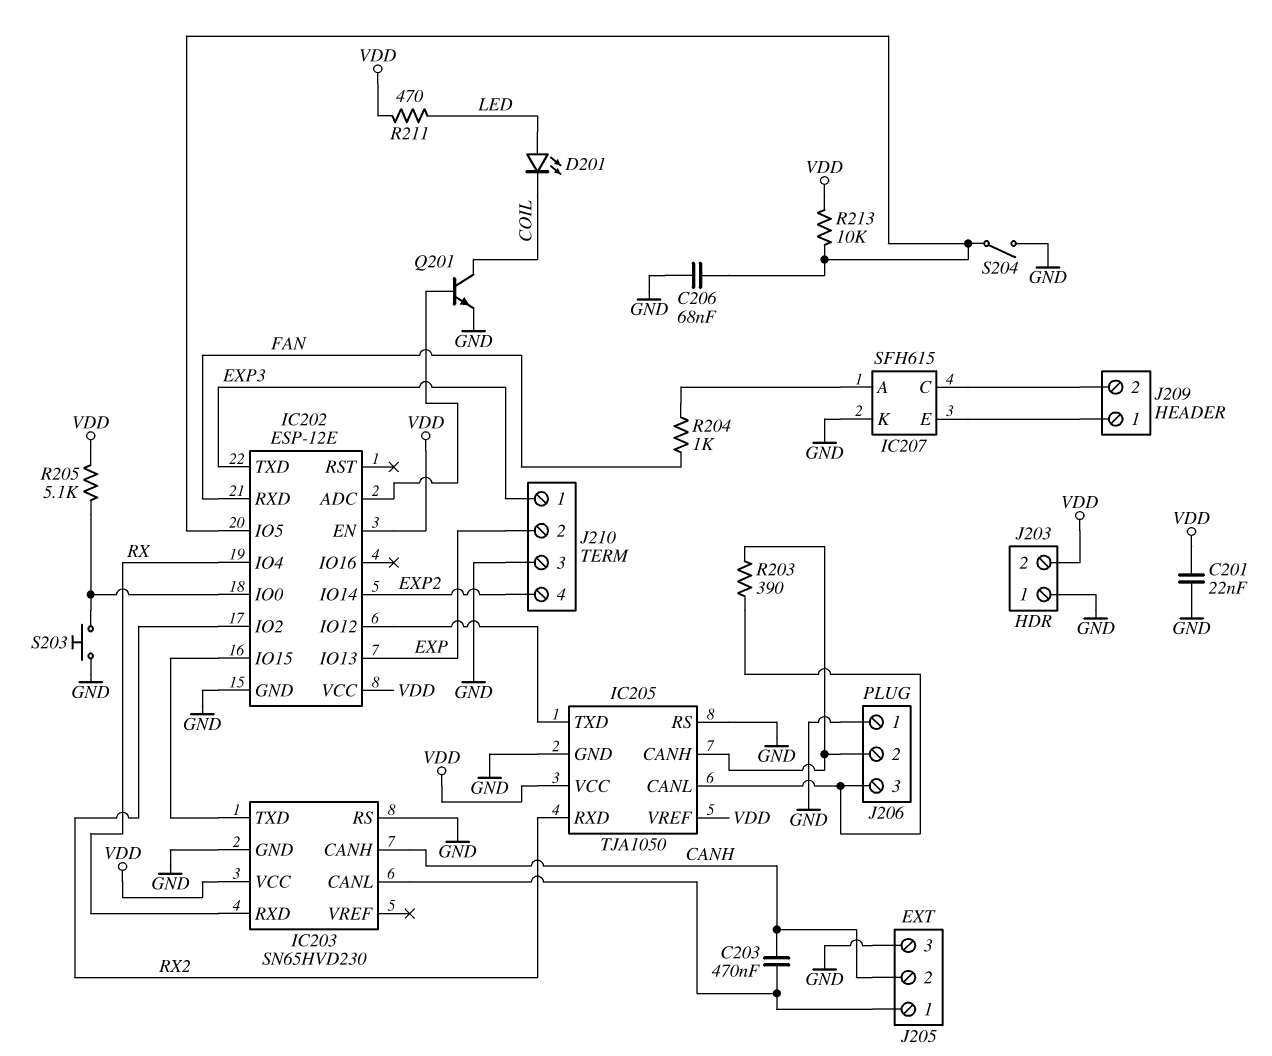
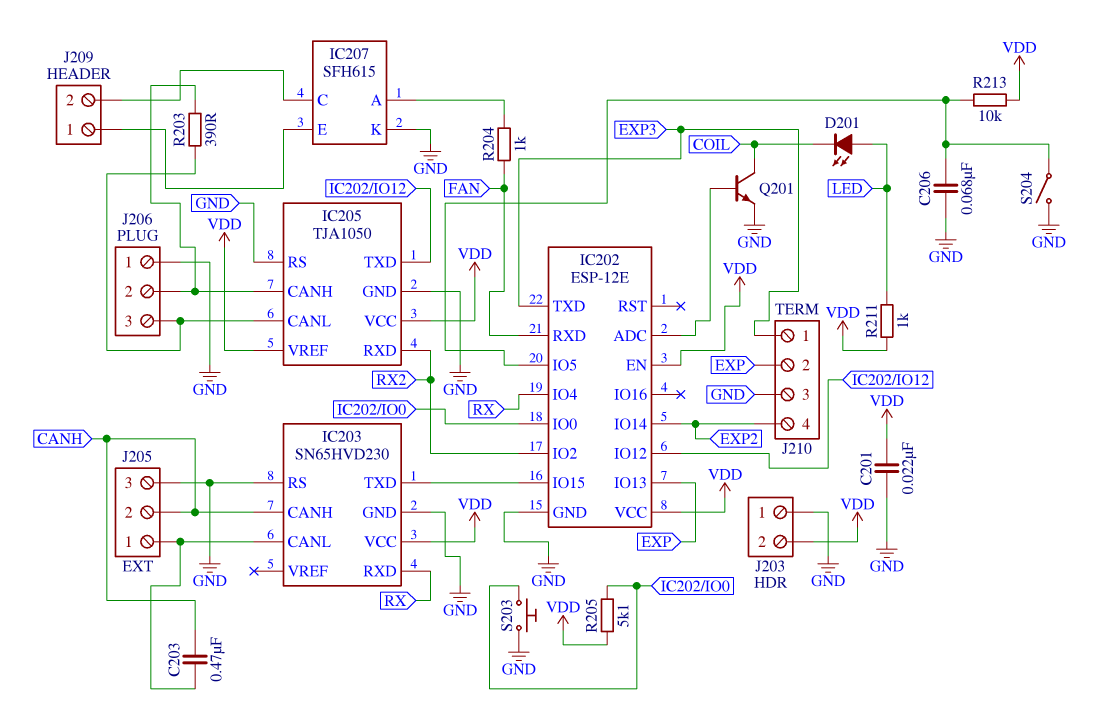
R211: 470 (LED, VDD) -> 1k (LED, VDD)

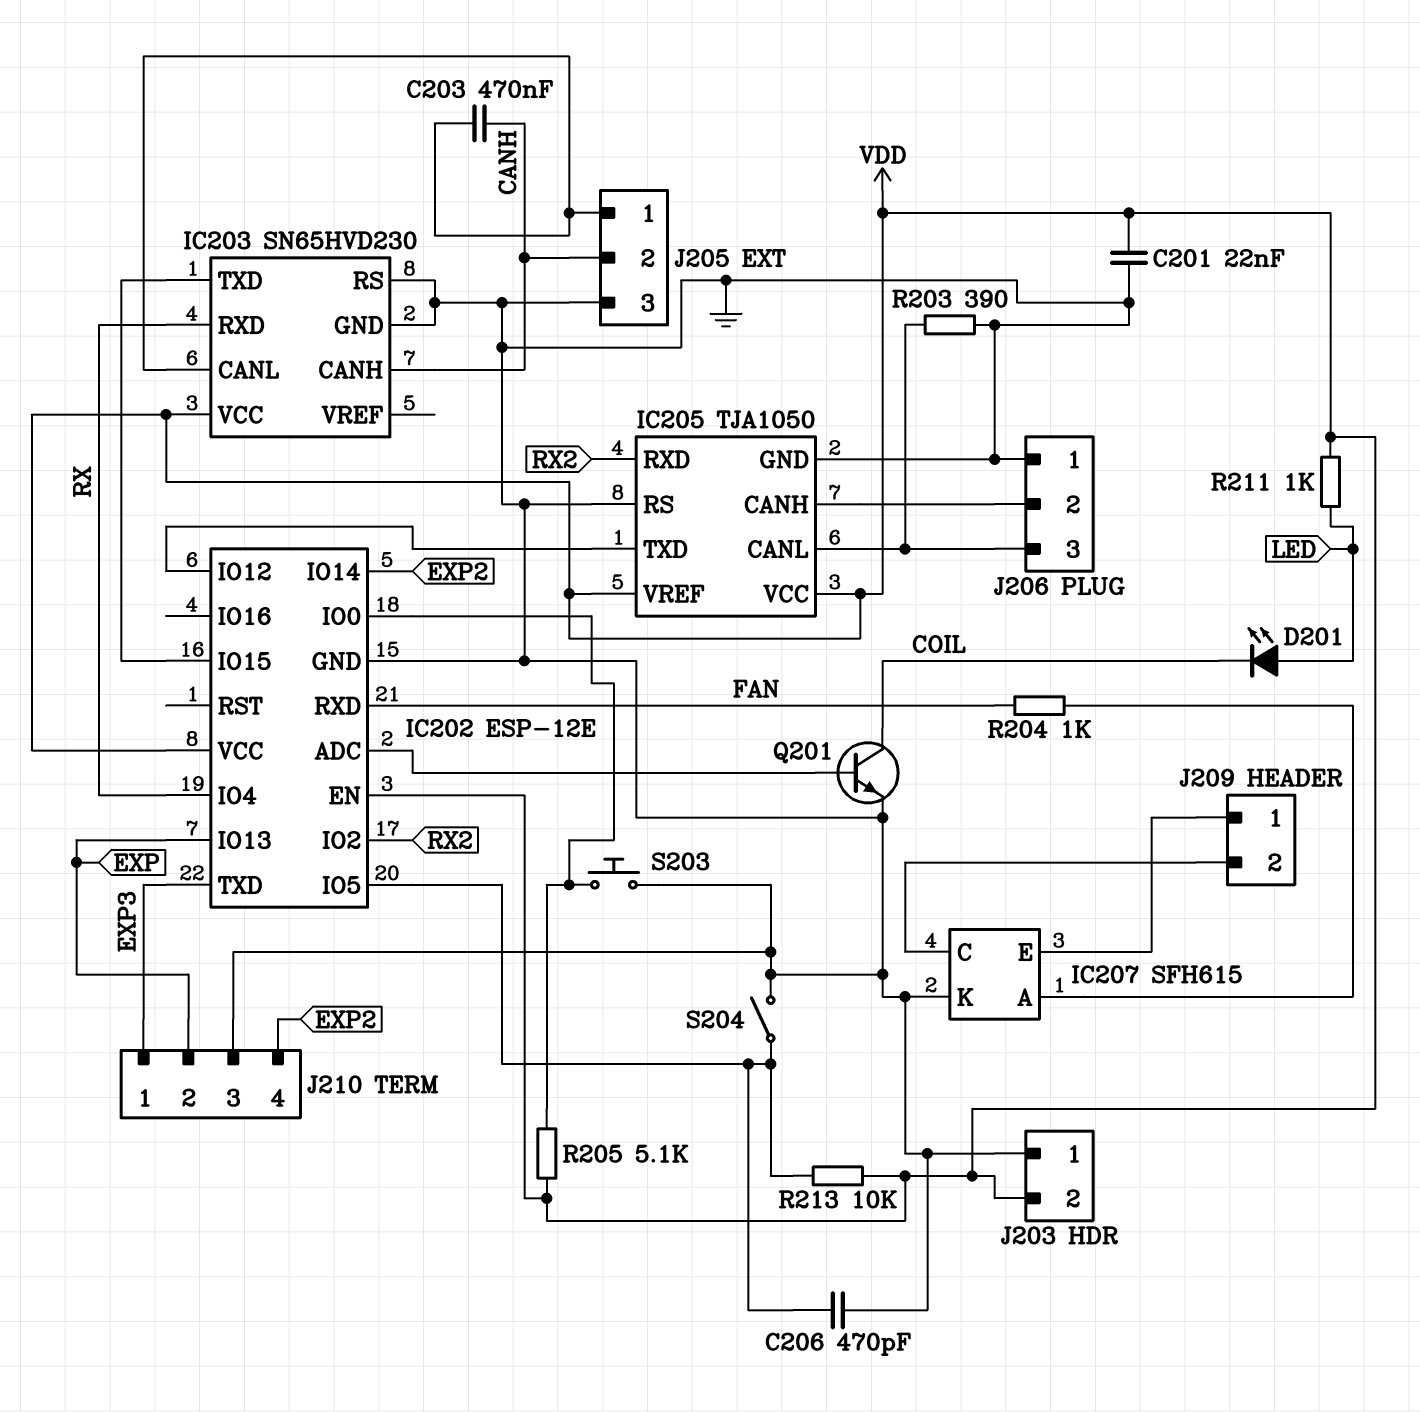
C206: 68nF (GND, IC202/IO5) -> 470pF (GND, IC202/IO5)
R203: 390 (IC205/CANH, IC205/CANL) -> 390 (GND, IC205/CANL)

